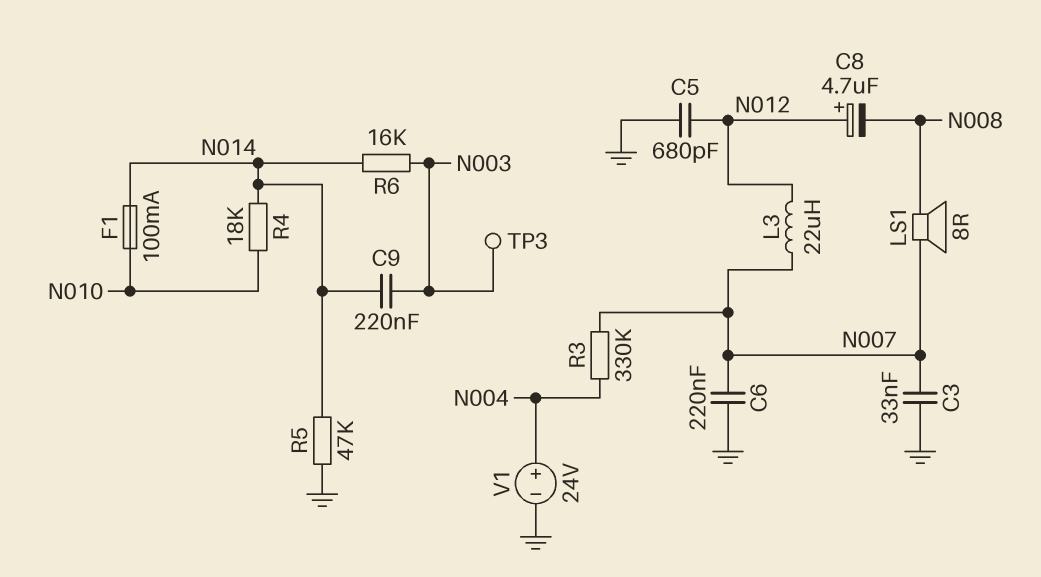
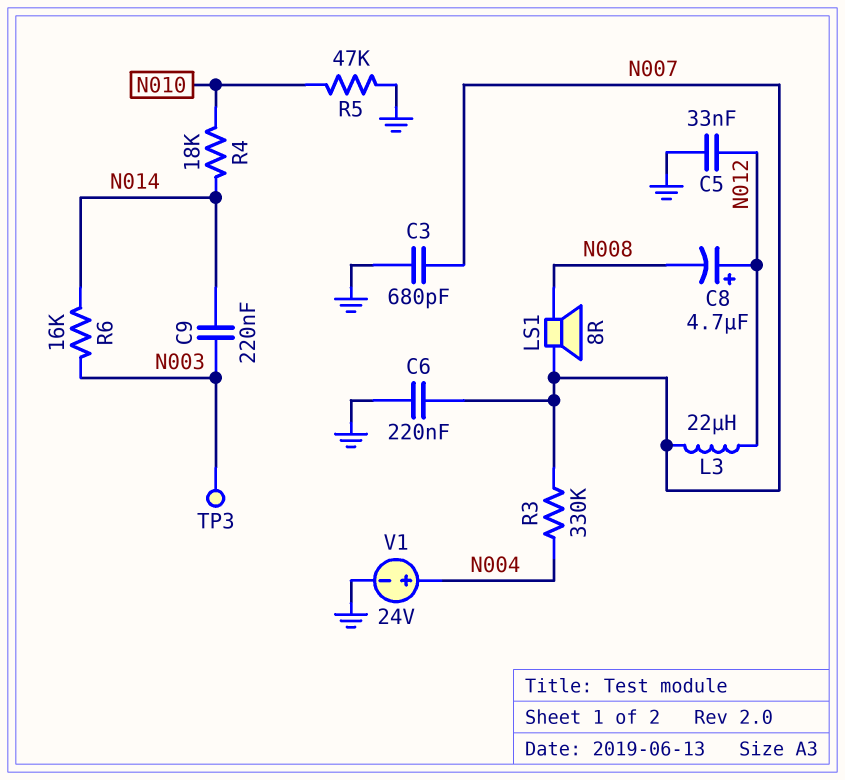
C3: 33nF (GND, N007) -> 680pF (GND, N007)
C5: 680pF (GND, N012) -> 33nF (GND, N012)
F1: 100mA (N010, N014) -> none
R5: 47k (GND, N014) -> 47k (GND, N010)

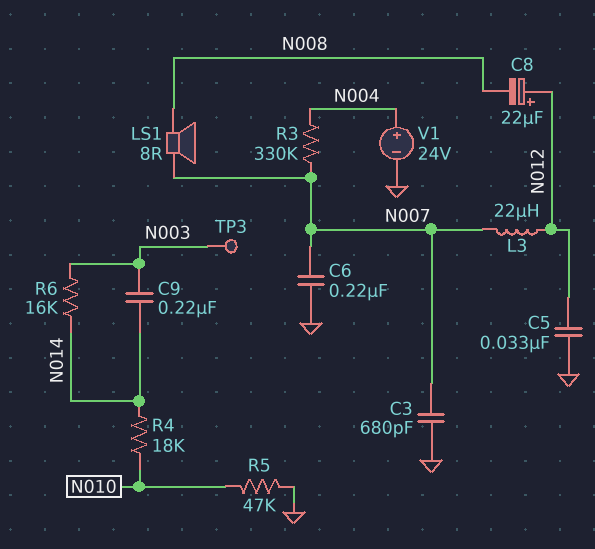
C8: 4.7uF (plus N012, minus N008) -> 22uF (plus N012, minus N008)

